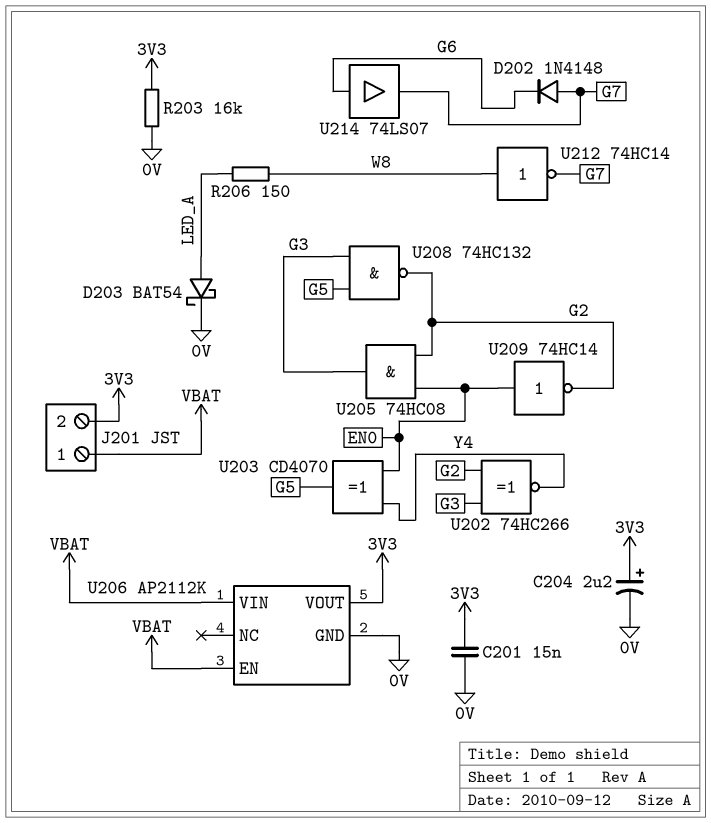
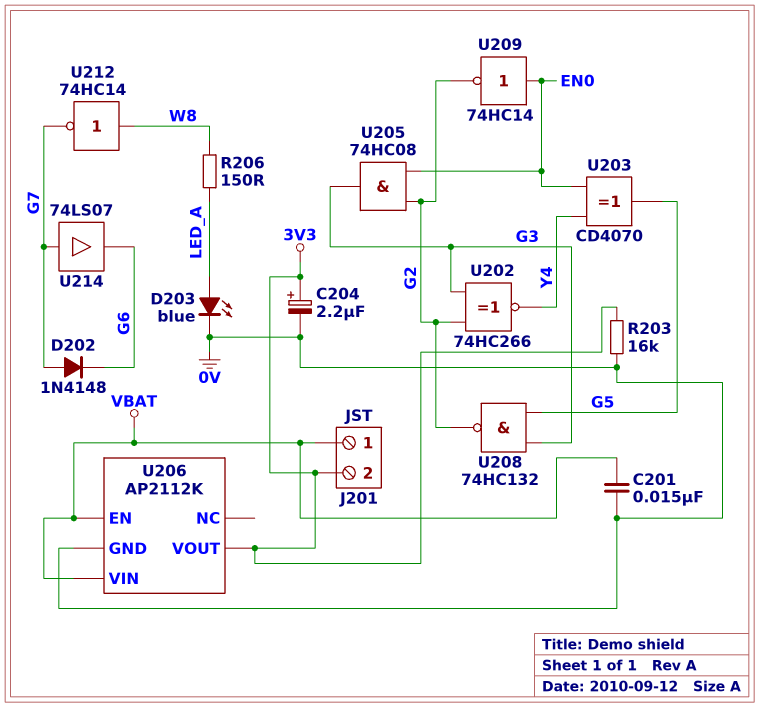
C201: 15nF (0V, 3V3) -> 15nF (0V, VBAT)
D203: schottky BAT54 (A LED_A, K 0V) -> LED blue (A LED_A, K 0V)
U214: buffer 74LS07 (in G6, out G7) -> buffer 74LS07 (in G7, out G6)

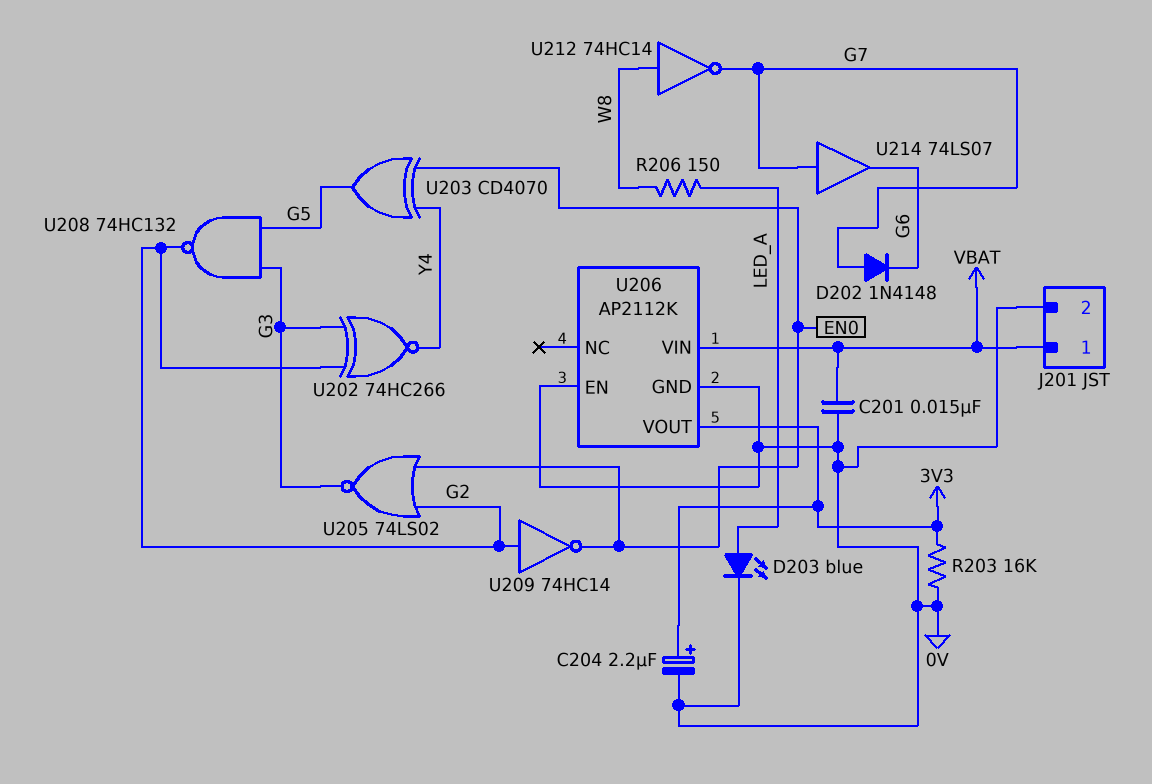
J201 pin 2: 3V3 -> 0V
U205: AND 74HC08 (in EN0, in G2, out G3) -> NOR 74LS02 (in EN0, in G2, out G3)
U206 pin EN: VBAT -> 0V
U209: NOT 74HC14 (in EN0, out G2) -> NOT 74HC14 (in G2, out EN0)

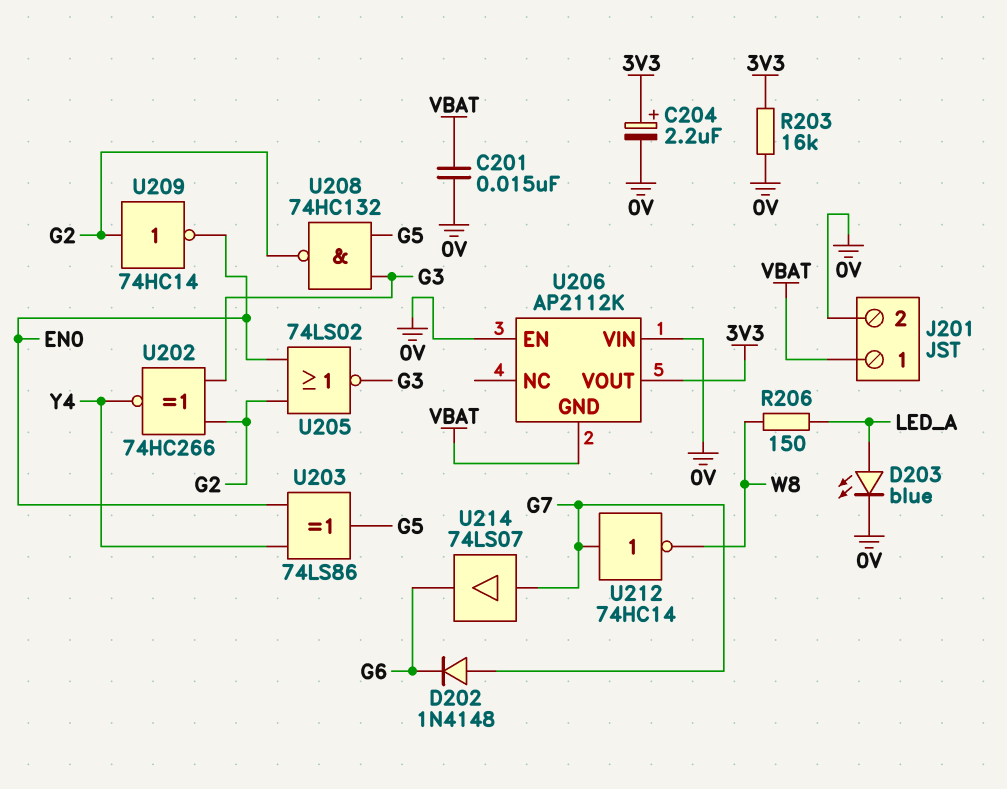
U203: XOR CD4070 (in EN0, in Y4, out G5) -> XOR 74LS86 (in EN0, in Y4, out G5)
U206 pin GND: 0V -> VBAT
U206 pin VIN: VBAT -> 0V
U212: NOT 74HC14 (in W8, out G7) -> NOT 74HC14 (in G7, out W8)

